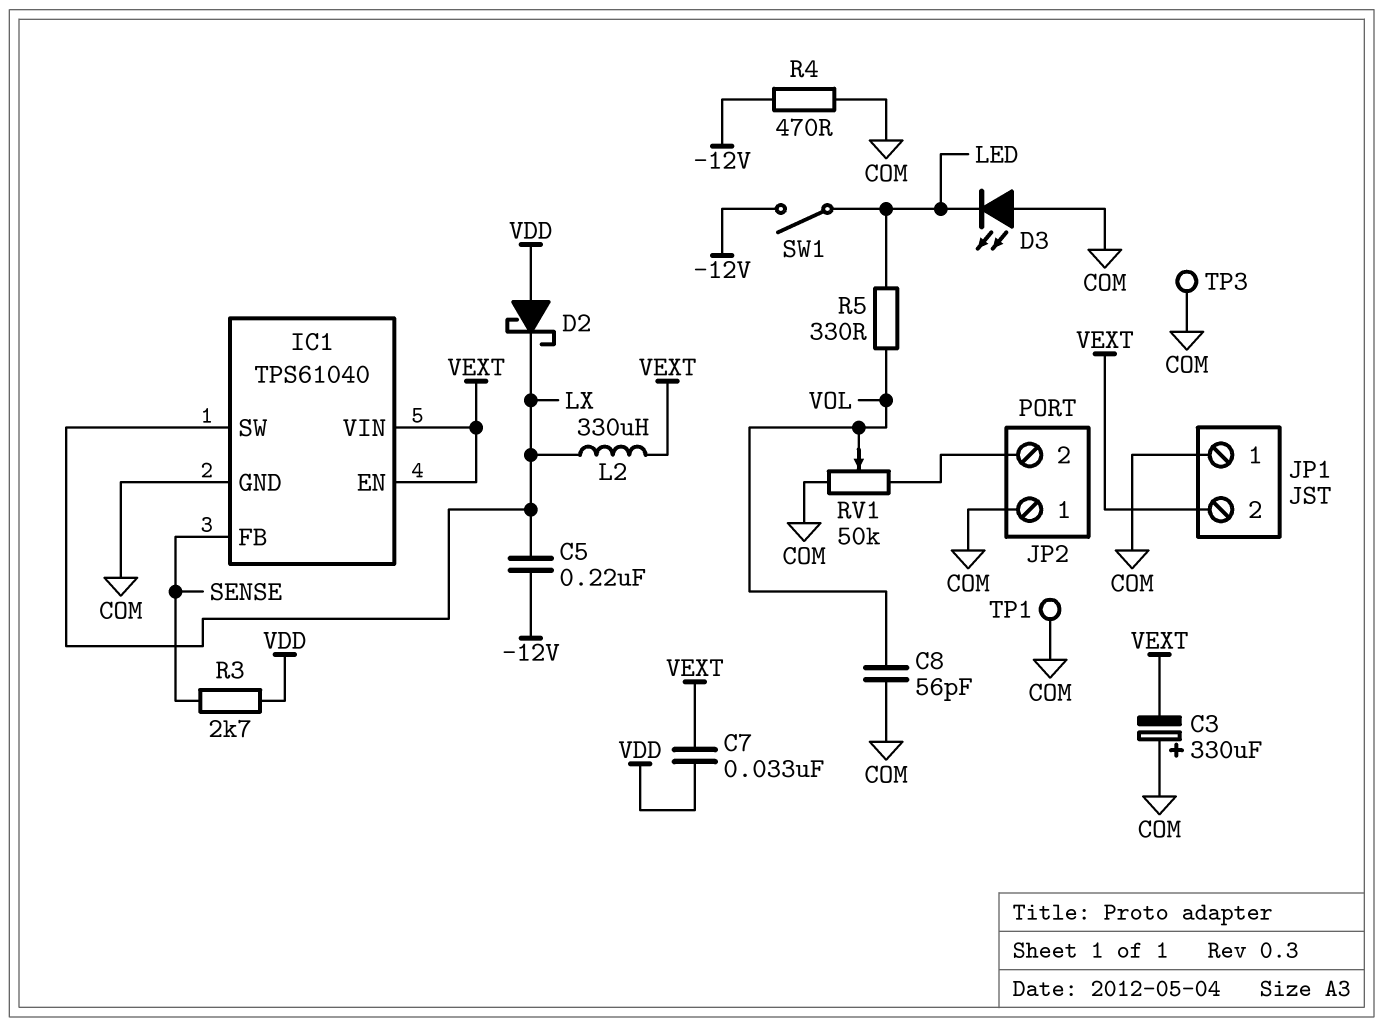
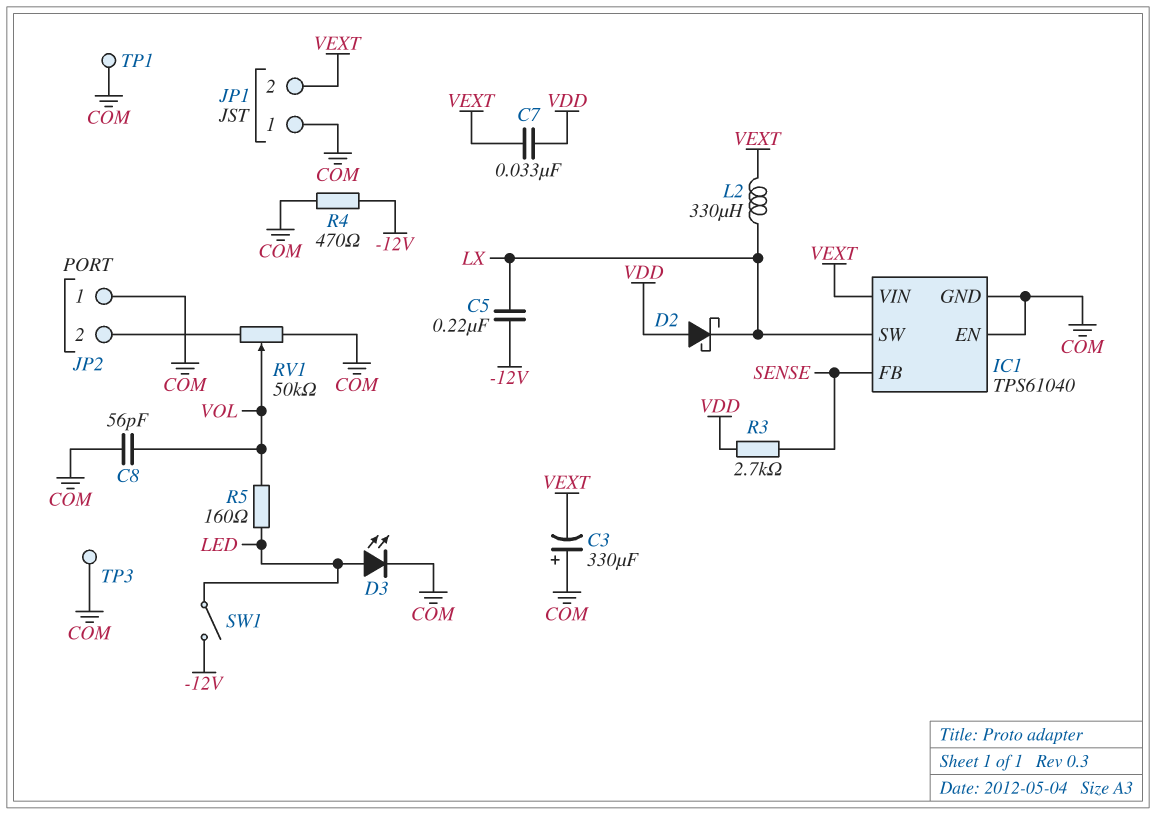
D3: LED (A COM, K LED) -> LED (A LED, K COM)
IC1 pin EN: VEXT -> COM
R5: 330 (LED, VOL) -> 160 (LED, VOL)

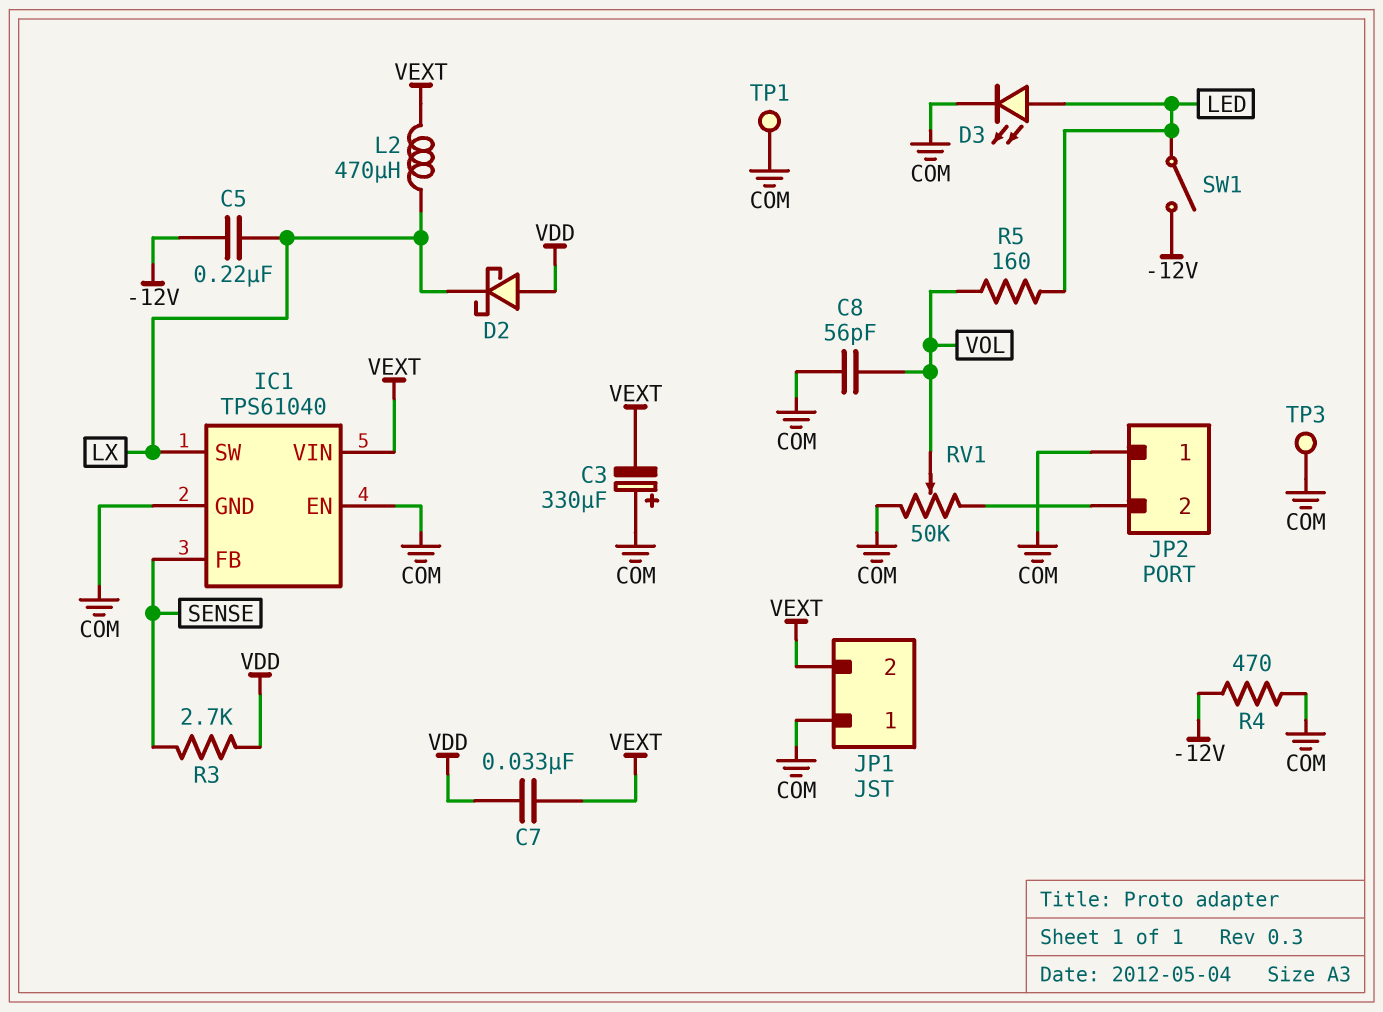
L2: 330uH (LX, VEXT) -> 470uH (LX, VEXT)

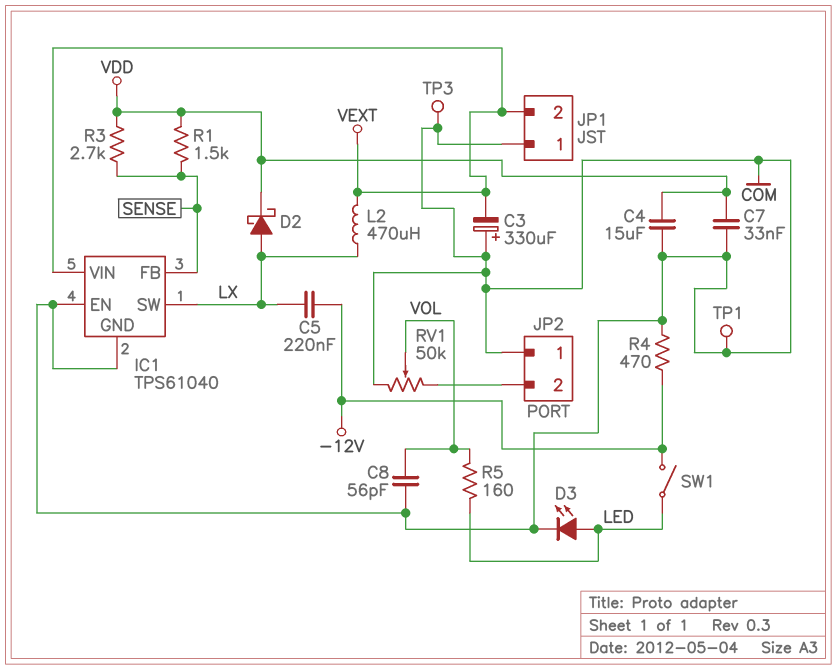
C4: none -> 15uF (COM, VDD)
C7: 33nF (VDD, VEXT) -> 33nF (COM, VDD)
D2: schottky (A VDD, K LX) -> schottky (A LX, K VDD)
R1: none -> 1.5k (SENSE, VDD)

